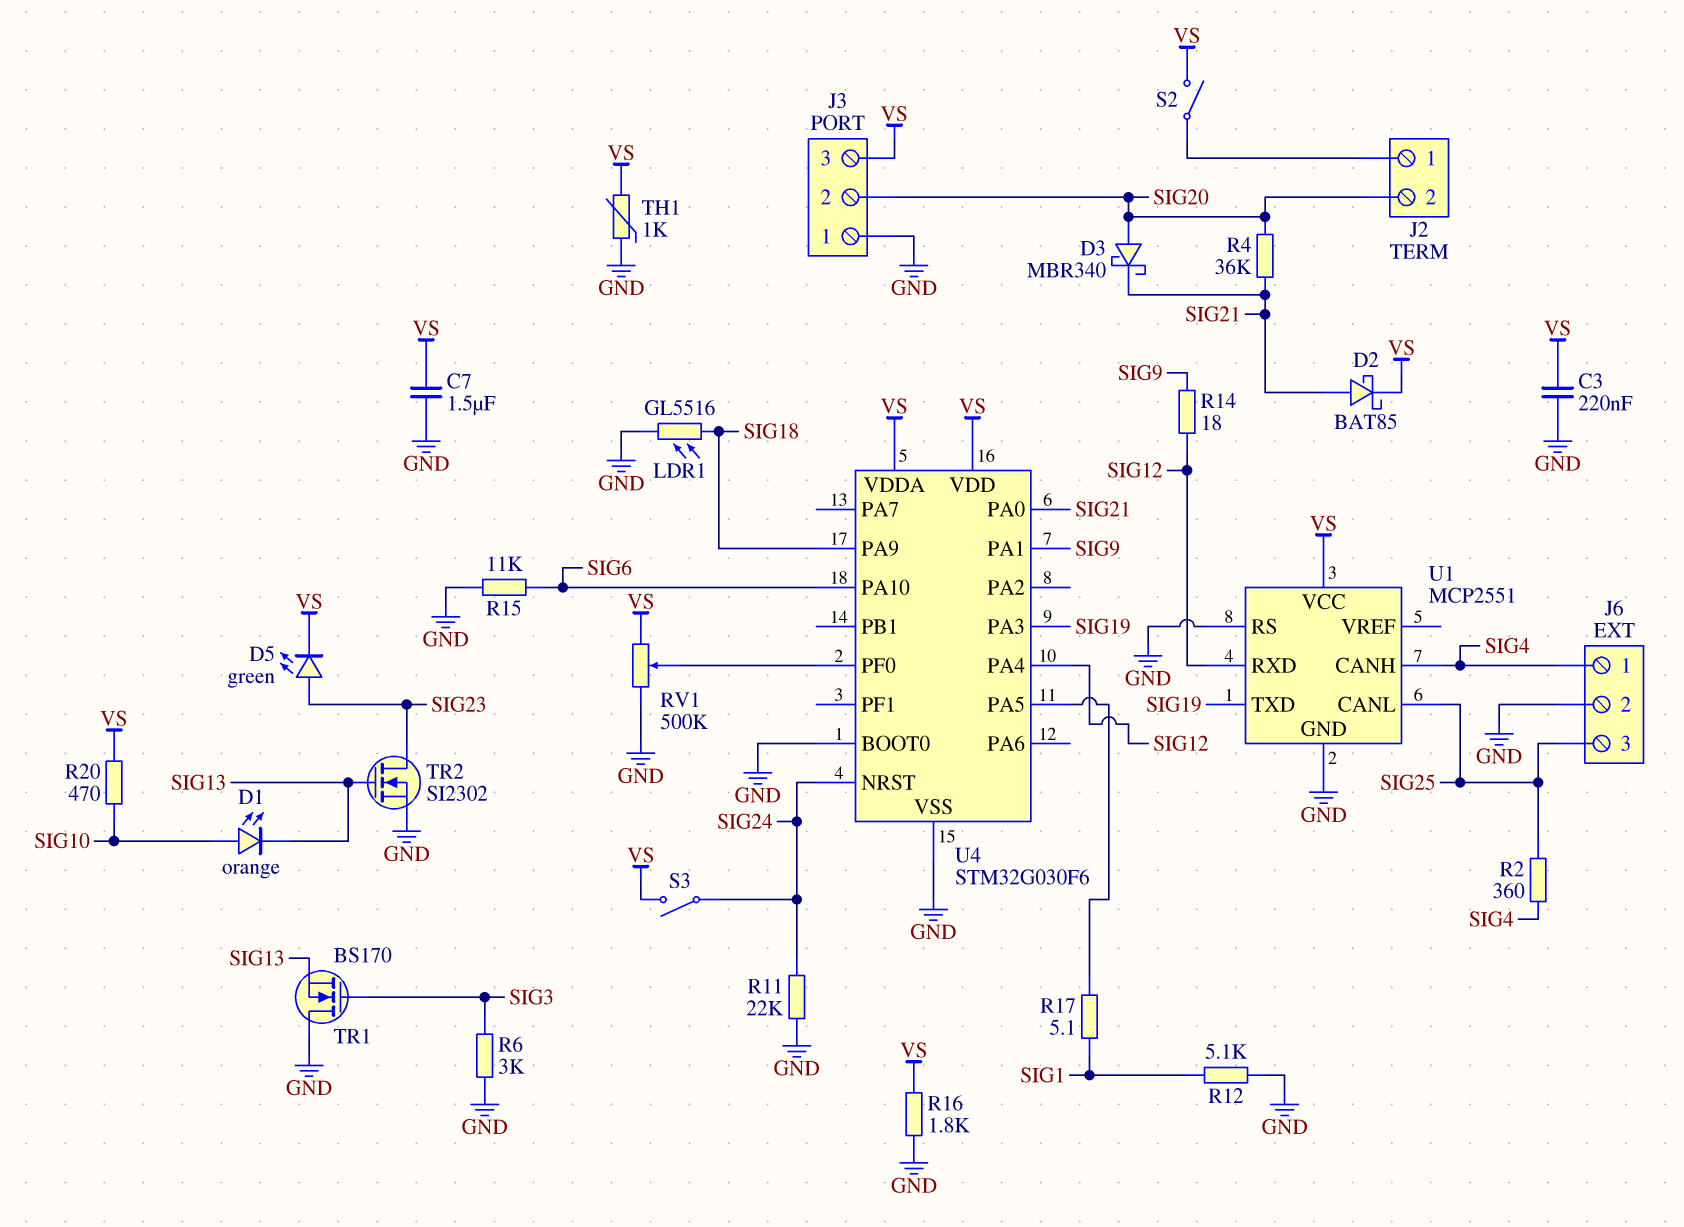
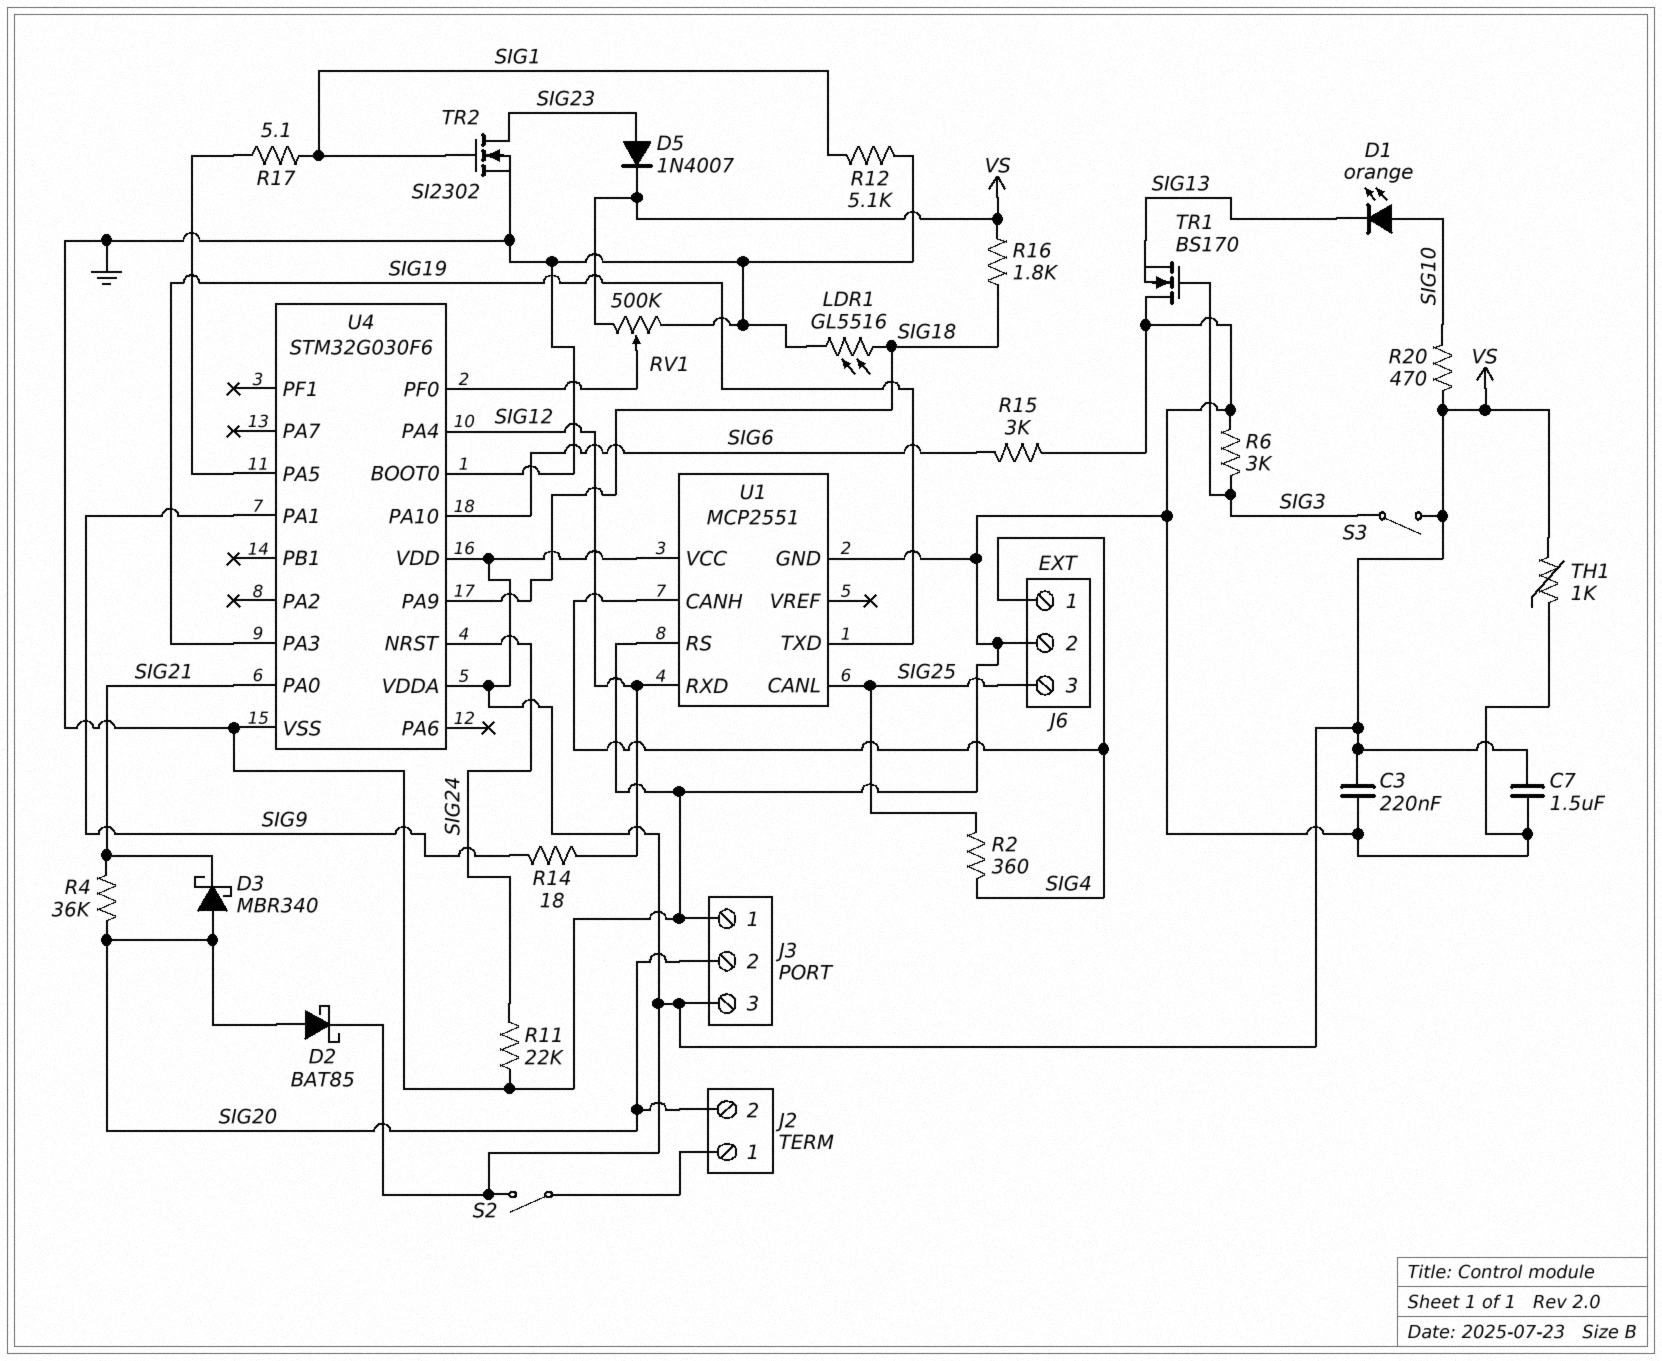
D2: schottky BAT85 (A SIG21, K VS) -> schottky BAT85 (A SIG20, K VS)
D5: LED green (A SIG23, K VS) -> diode 1N4007 (A SIG23, K VS)
R15: 11k (GND, SIG6) -> 3k (GND, SIG6)
R16: 1.8k (GND, VS) -> 1.8k (SIG18, VS)
S3: switch (SIG24, VS) -> switch (SIG3, VS)
TR2: NMOS SI2302 (G SIG13, D SIG23, S GND) -> NMOS SI2302 (G SIG1, D SIG23, S GND)

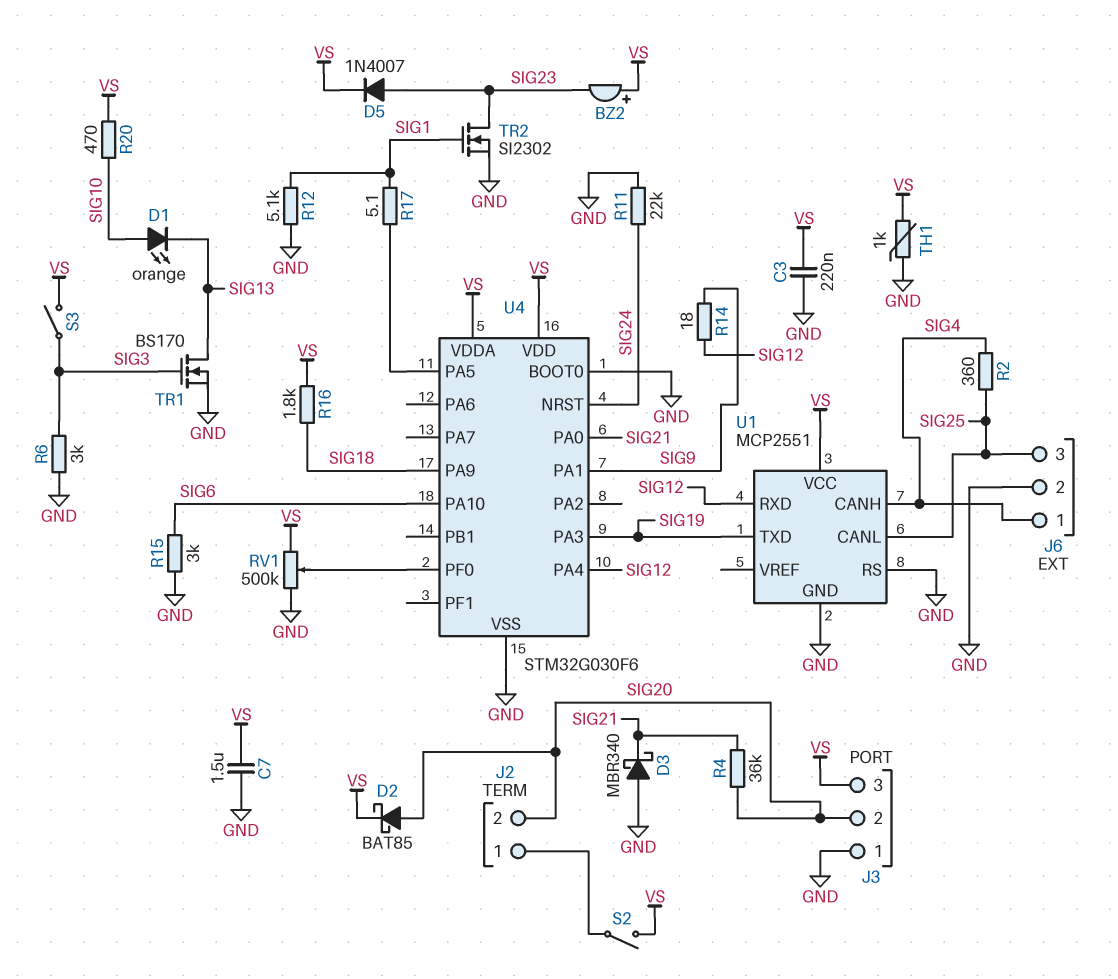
BZ2: none -> buzzer (plus VS, minus SIG23)
D3: schottky MBR340 (A SIG20, K SIG21) -> schottky MBR340 (A GND, K SIG21)
LDR1: GL5516 (GND, SIG18) -> none
TR1: NMOS BS170 (G SIG3, D GND, S SIG13) -> NMOS BS170 (G SIG3, D SIG13, S GND)

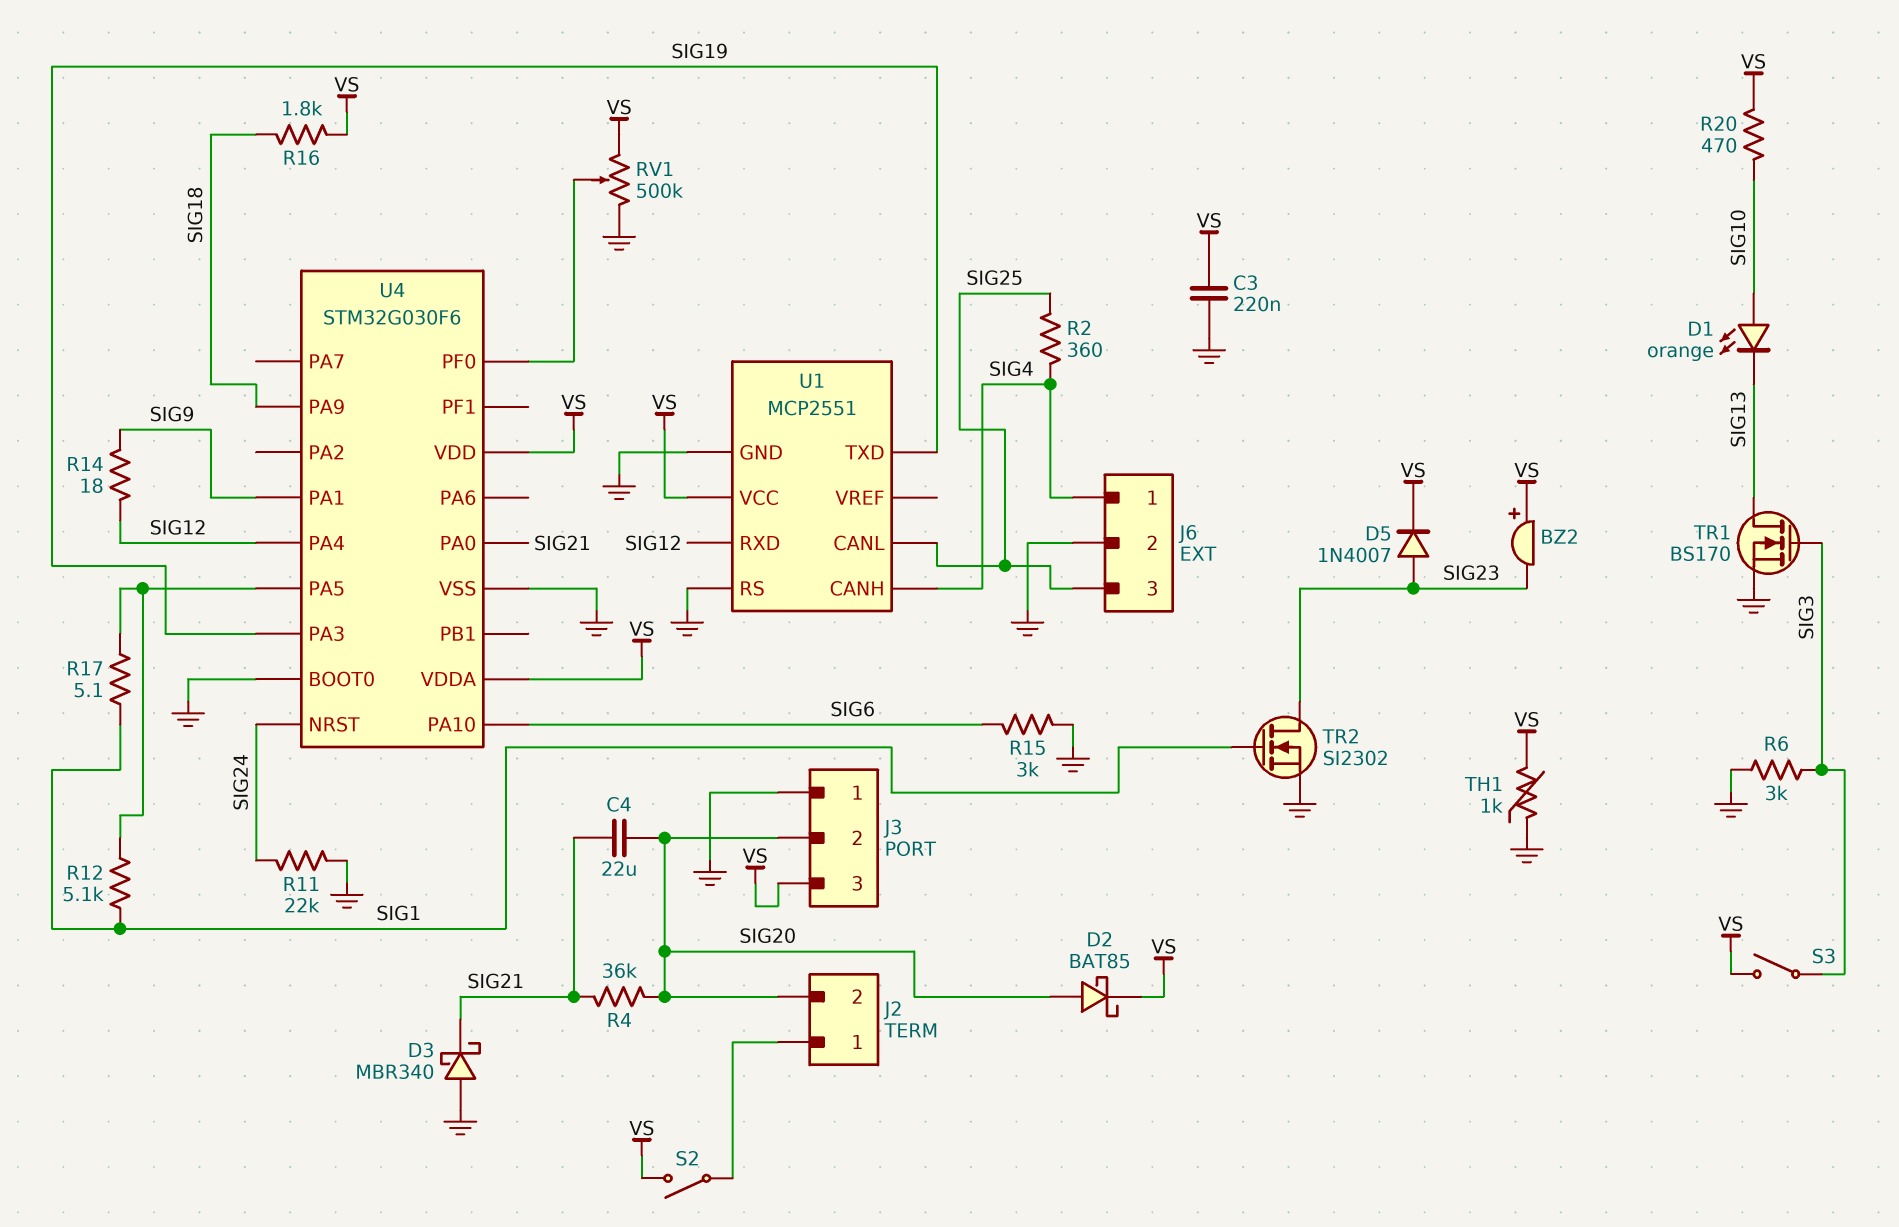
C4: none -> 22uF (SIG20, SIG21)
C7: 1.5uF (GND, VS) -> none
R12: 5.1k (GND, SIG1) -> 5.1k (SIG1, U4/PA5)

